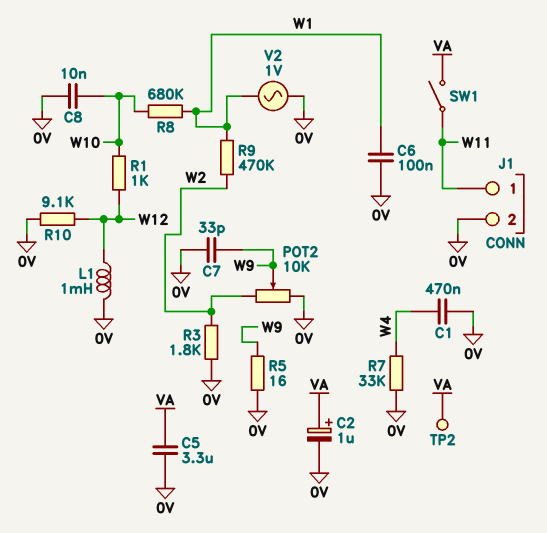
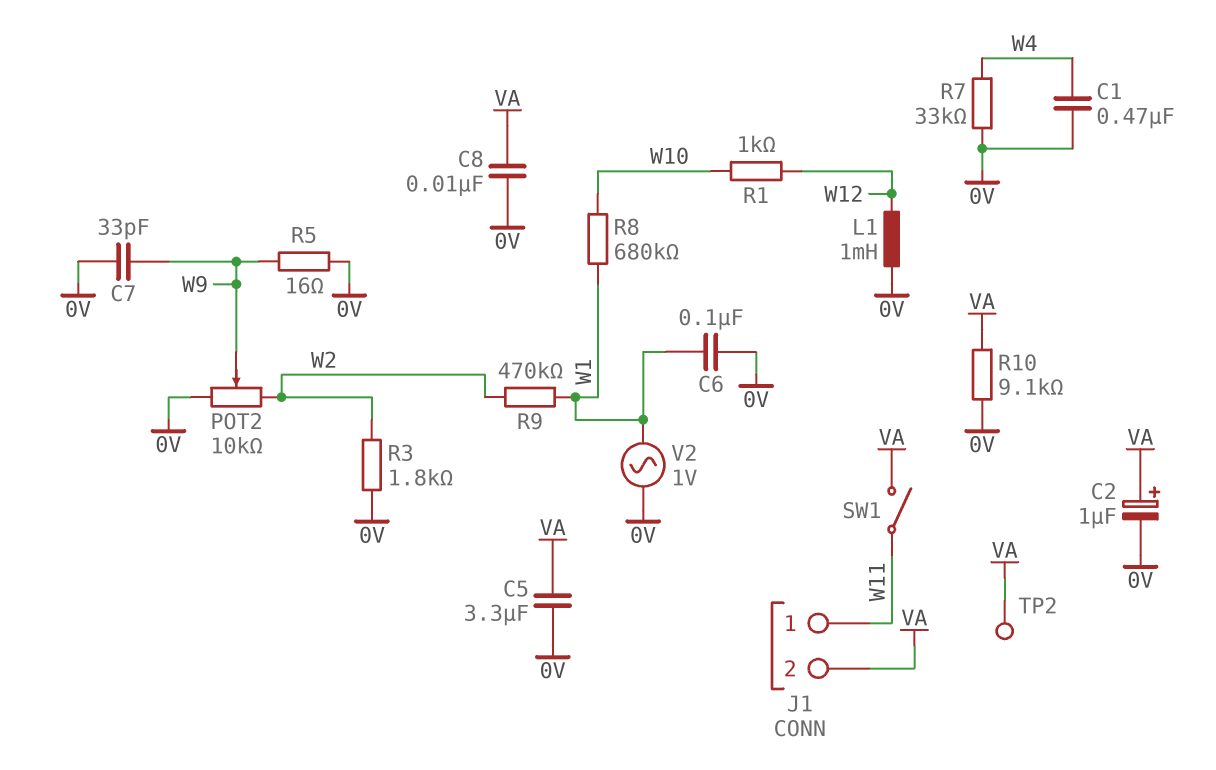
C8: 10nF (0V, W10) -> 10nF (0V, VA)
J1 pin 2: 0V -> VA
R10: 9.1k (0V, W12) -> 9.1k (0V, VA)

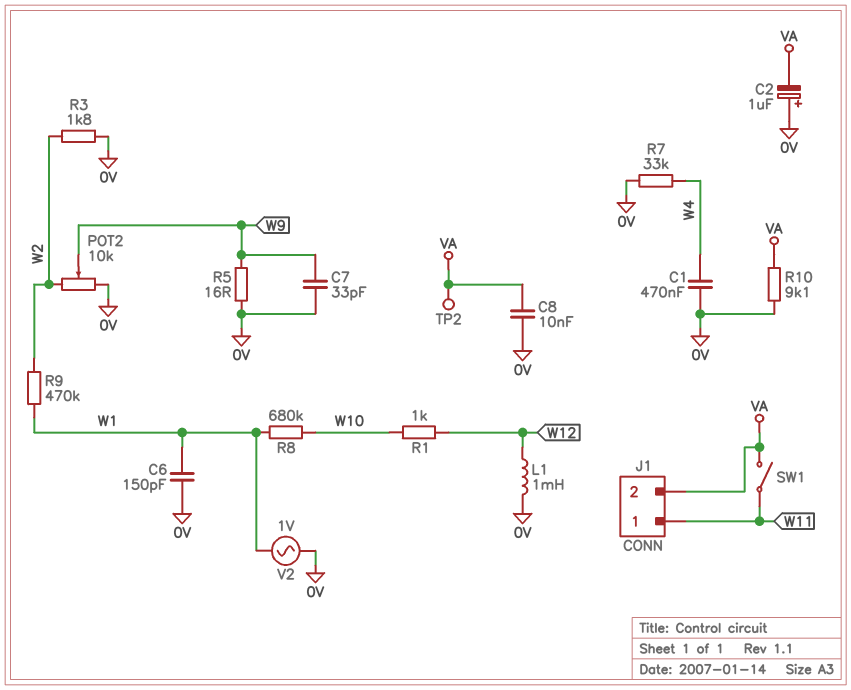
C2: 1uF (plus VA, minus 0V) -> 1uF (plus 0V, minus VA)
C5: 3.3uF (0V, VA) -> none
C6: 100nF (0V, W1) -> 150pF (0V, W1)

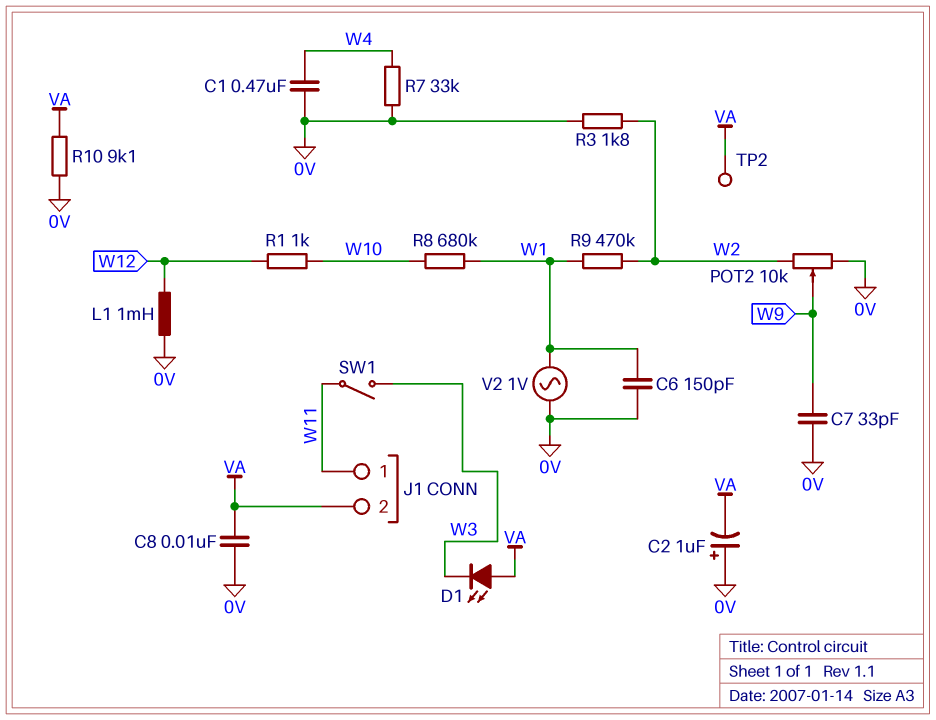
D1: none -> LED (A VA, K W3)
R5: 16 (0V, W9) -> none
SW1: switch (VA, W11) -> switch (W3, W11)

